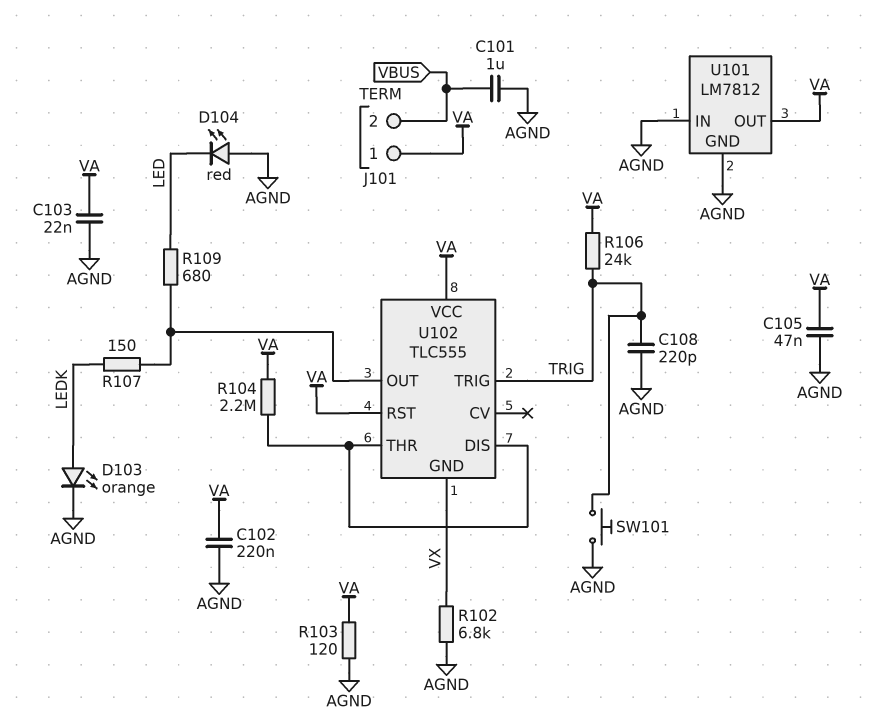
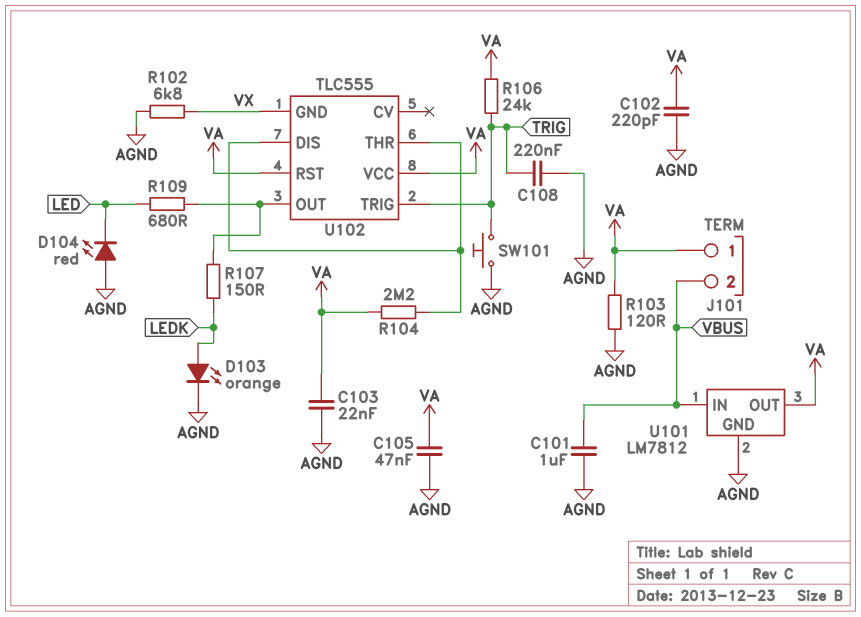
C102: 220nF (AGND, VA) -> 220pF (AGND, VA)
C108: 220pF (AGND, TRIG) -> 220nF (AGND, TRIG)
U101 pin IN: AGND -> VBUS

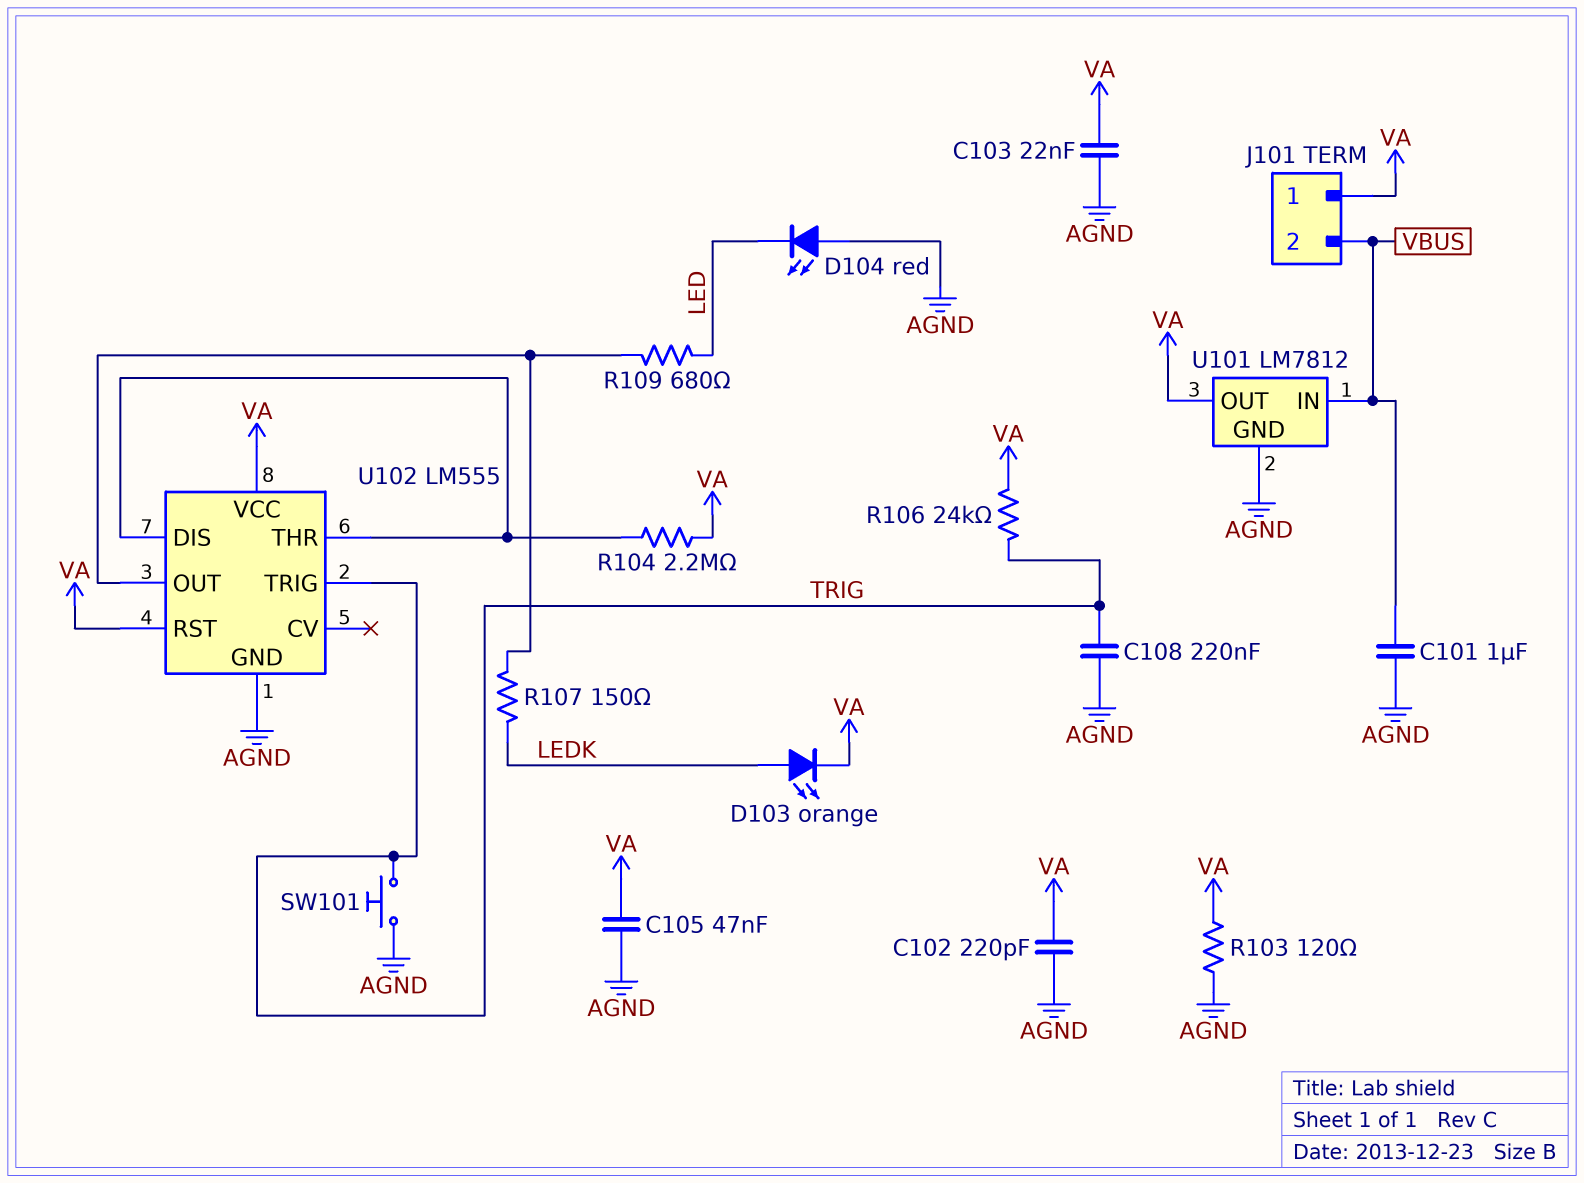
D103: LED orange (A LEDK, K AGND) -> LED orange (A LEDK, K VA)
R102: 6.8k (AGND, VX) -> none
U102: TLC555 -> LM555
U102 pin GND: VX -> AGND

